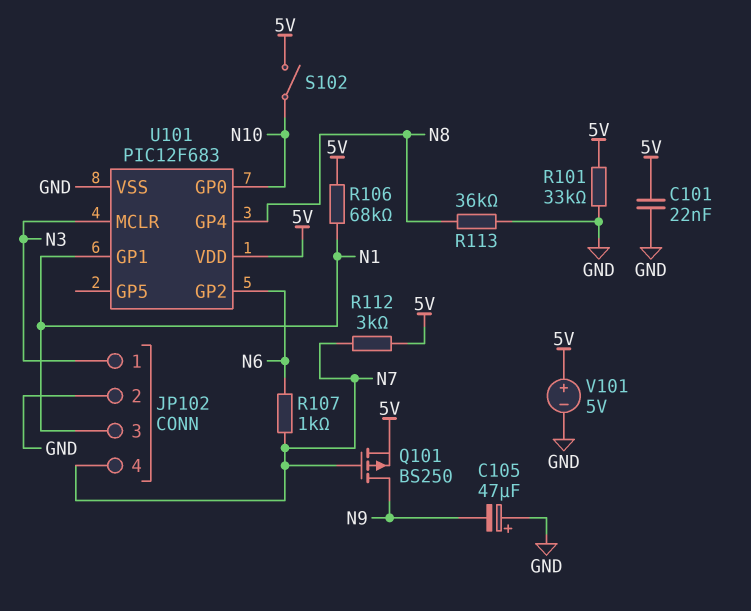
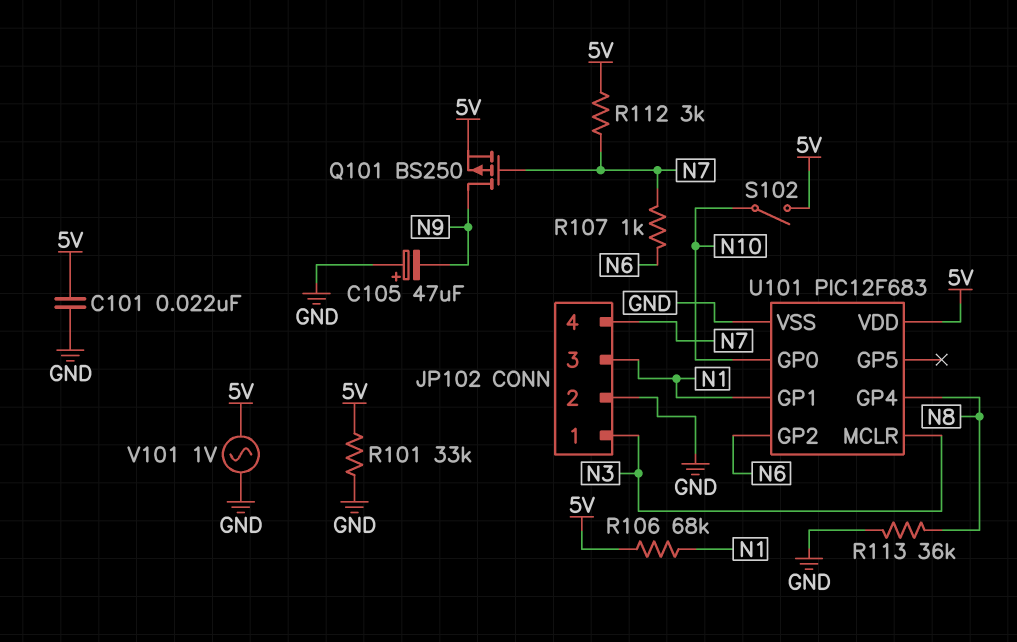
V101: 5V (plus 5V, minus GND) -> AC 1V (5V, GND)

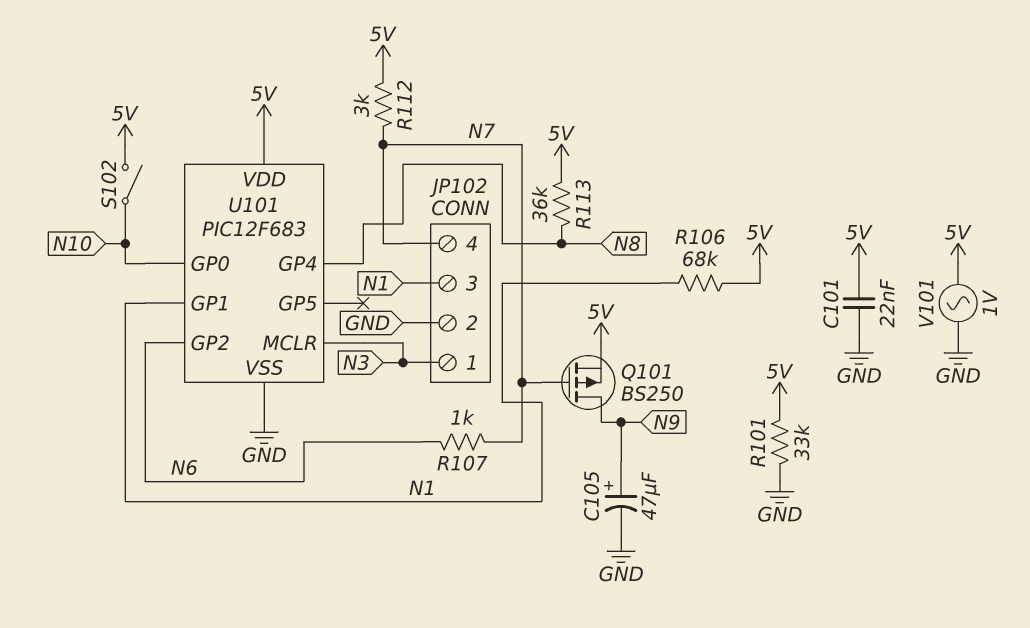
C105: 47uF (plus GND, minus N9) -> 47uF (plus N9, minus GND)
R113: 36k (GND, N8) -> 36k (5V, N8)

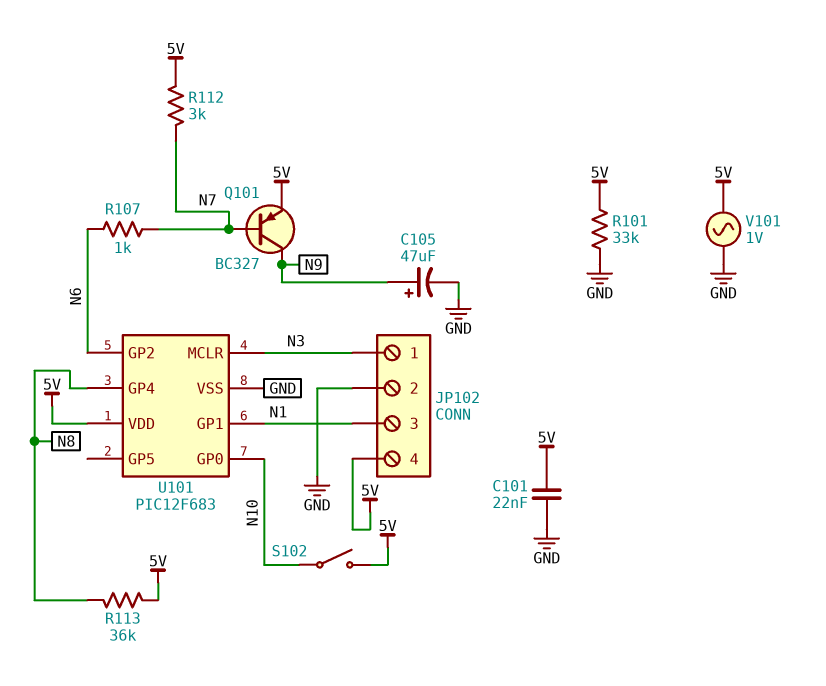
JP102 pin 4: N7 -> 5V
Q101: PMOS BS250 (G N7, D N9, S 5V) -> PNP BC327 (B N7, C N9, E 5V)
R106: 68k (5V, N1) -> none

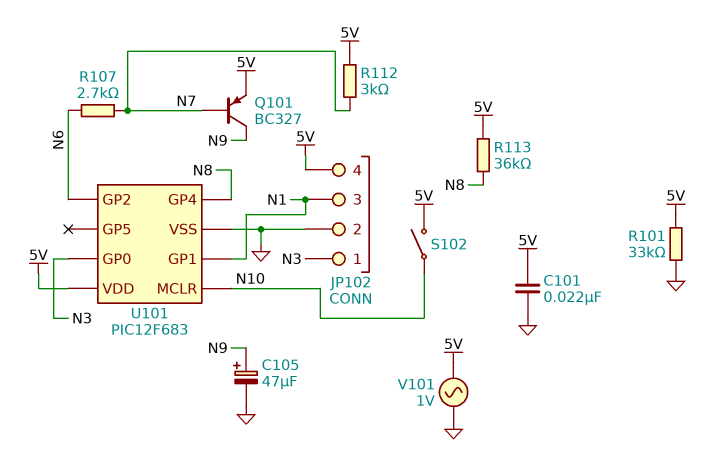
R107: 1k (N6, N7) -> 2.7k (N6, N7)
U101 pin GP0: N10 -> N3
U101 pin MCLR: N3 -> N10

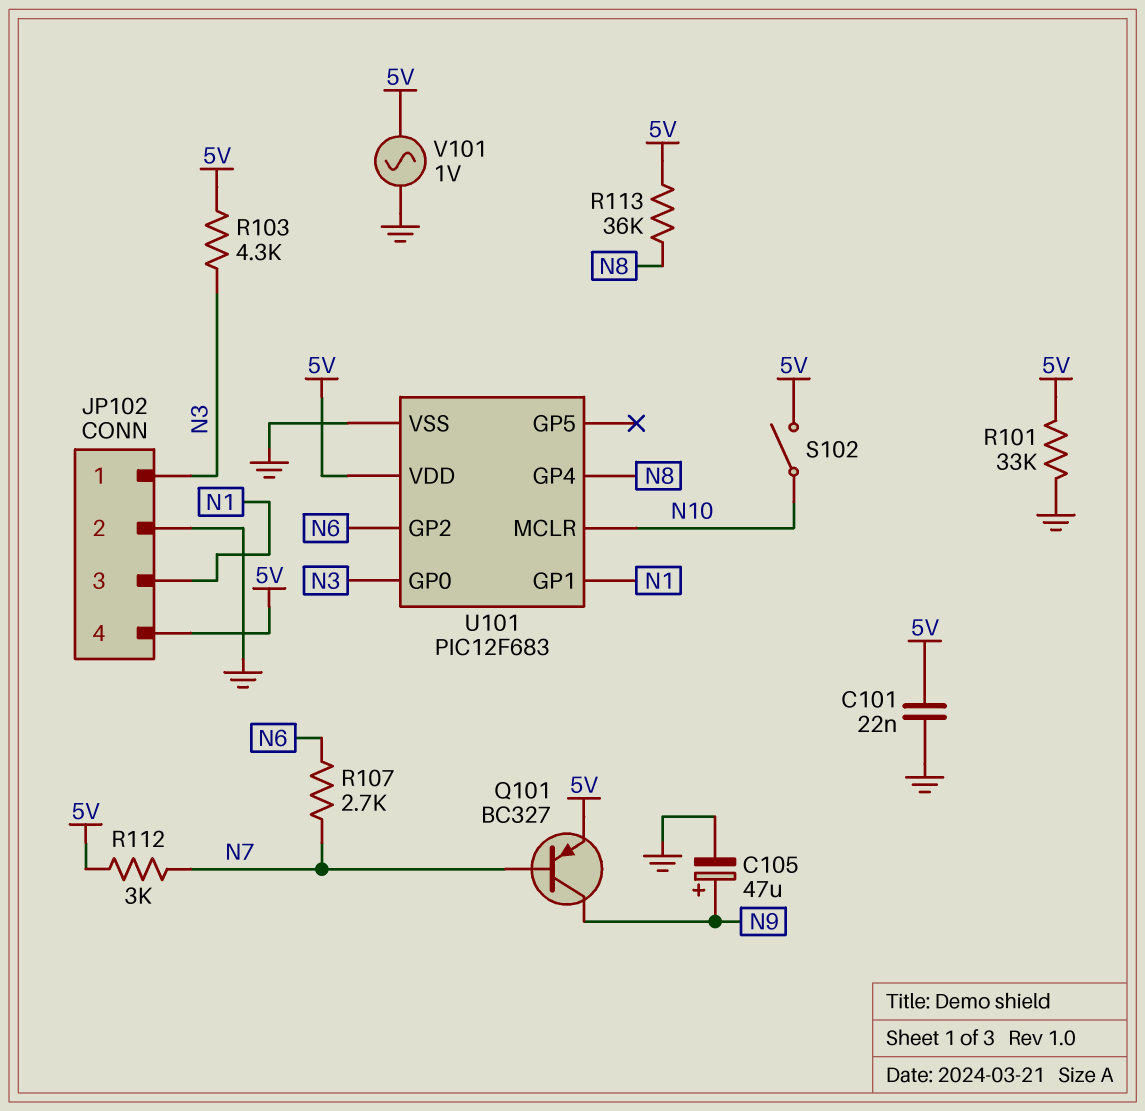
R103: none -> 4.3k (5V, N3)

